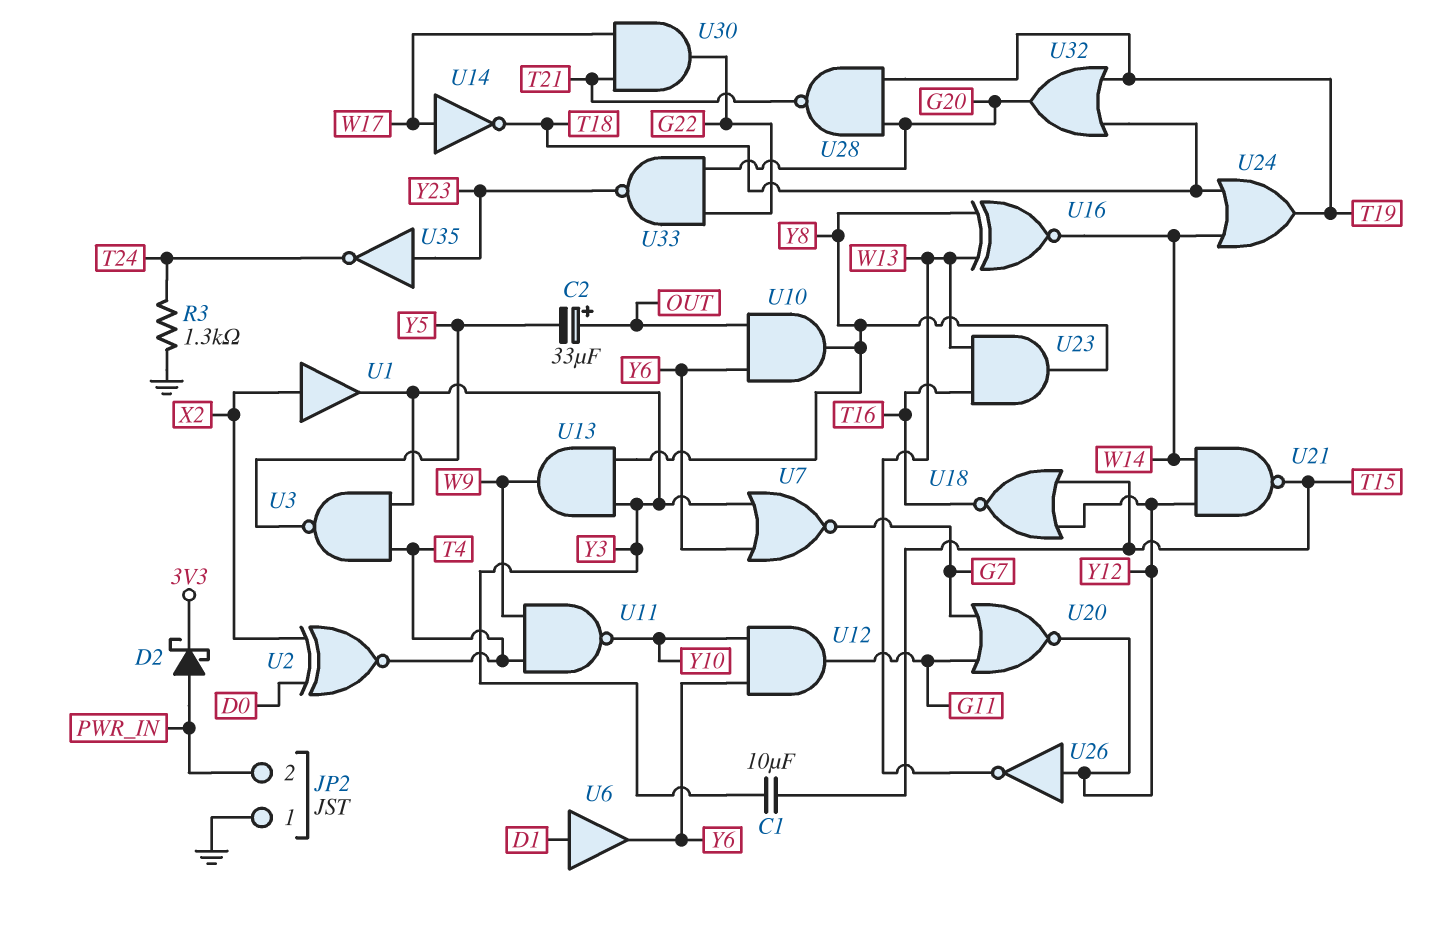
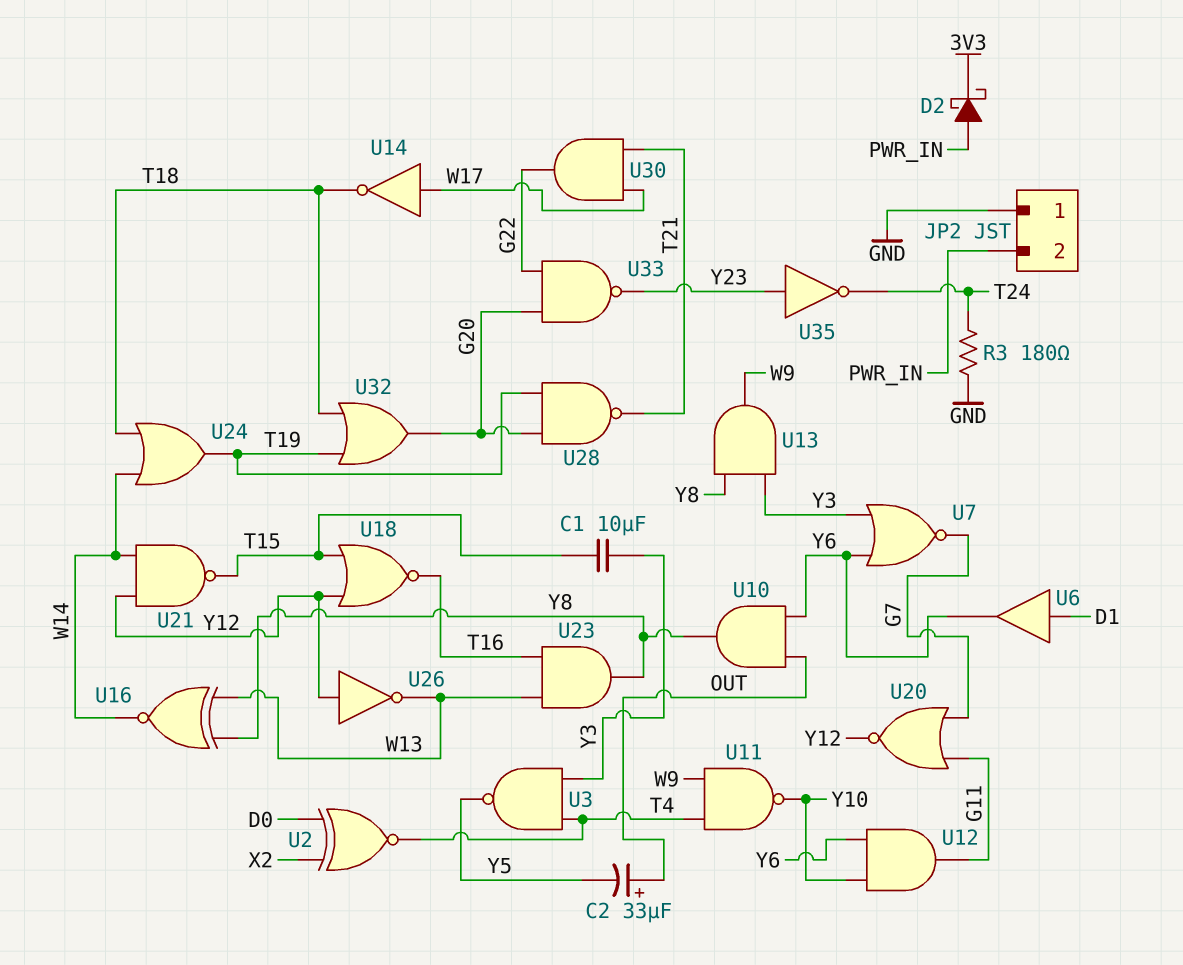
R3: 1.3k (GND, T24) -> 180 (GND, T24)
U1: buffer (in X2, out Y3) -> none

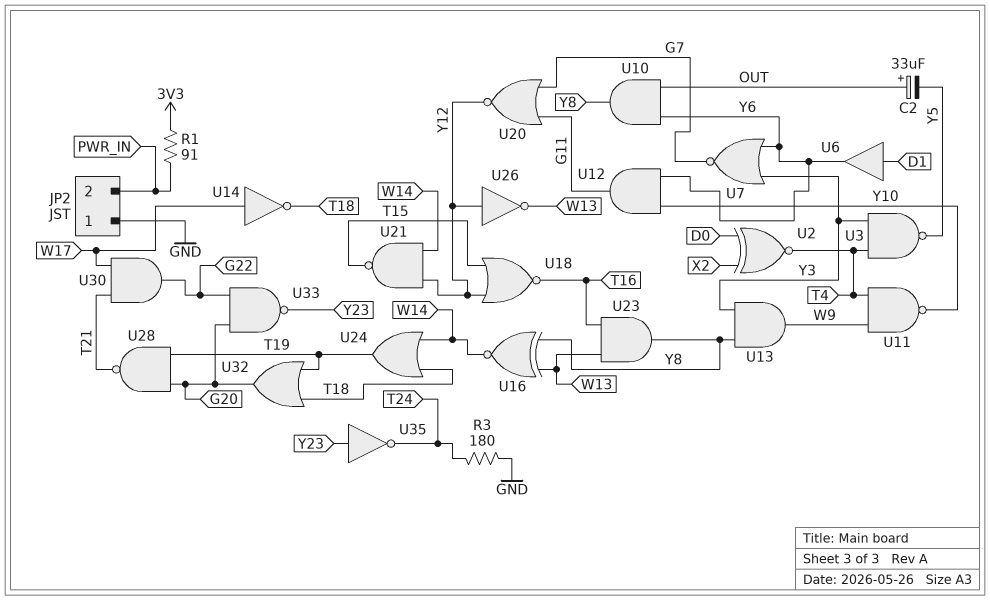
C1: 10uF (T15, Y3) -> none
D2: schottky (A PWR_IN, K 3V3) -> none
R1: none -> 91 (3V3, PWR_IN)

